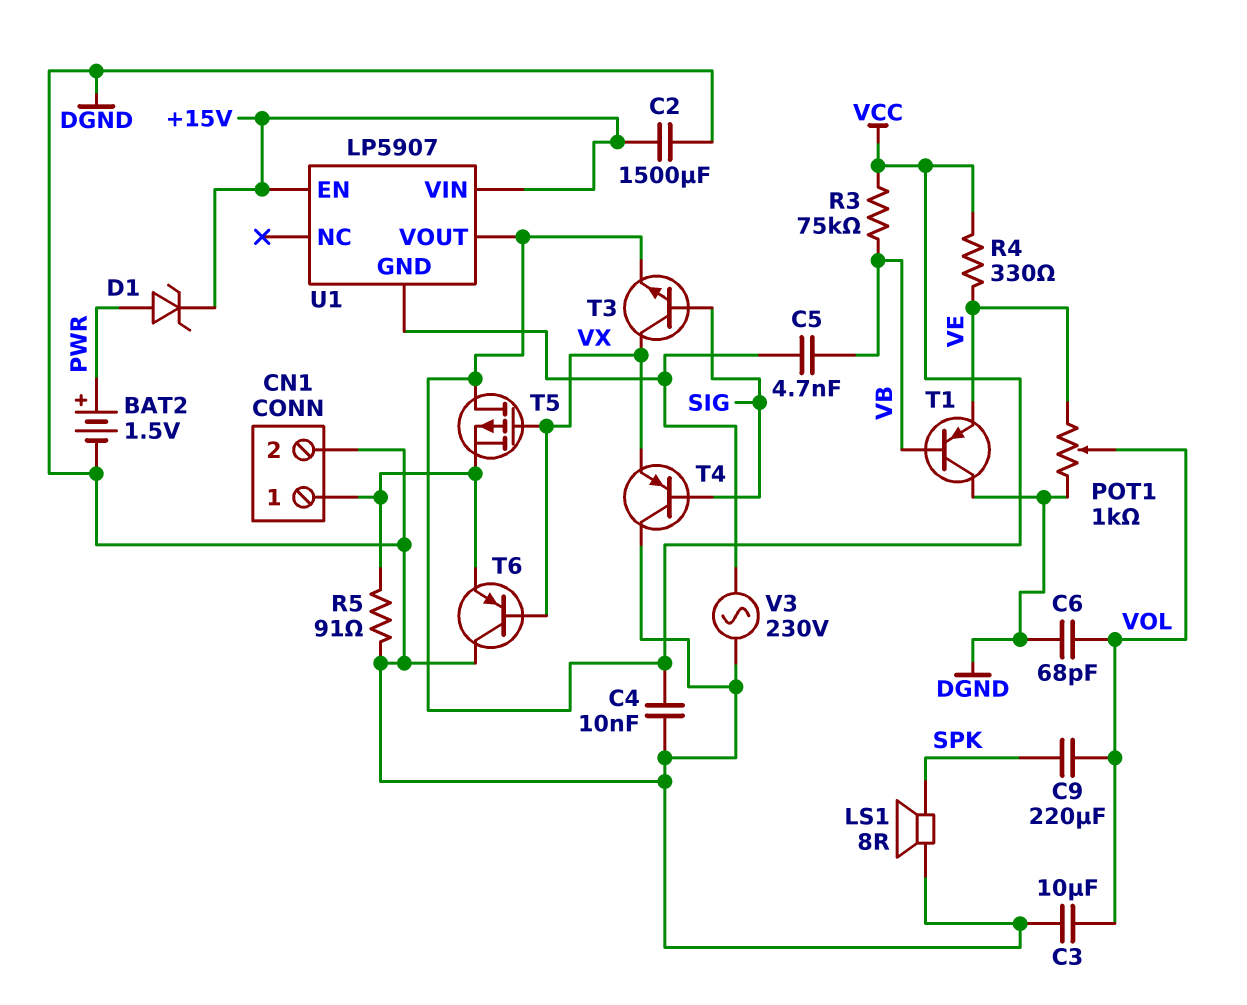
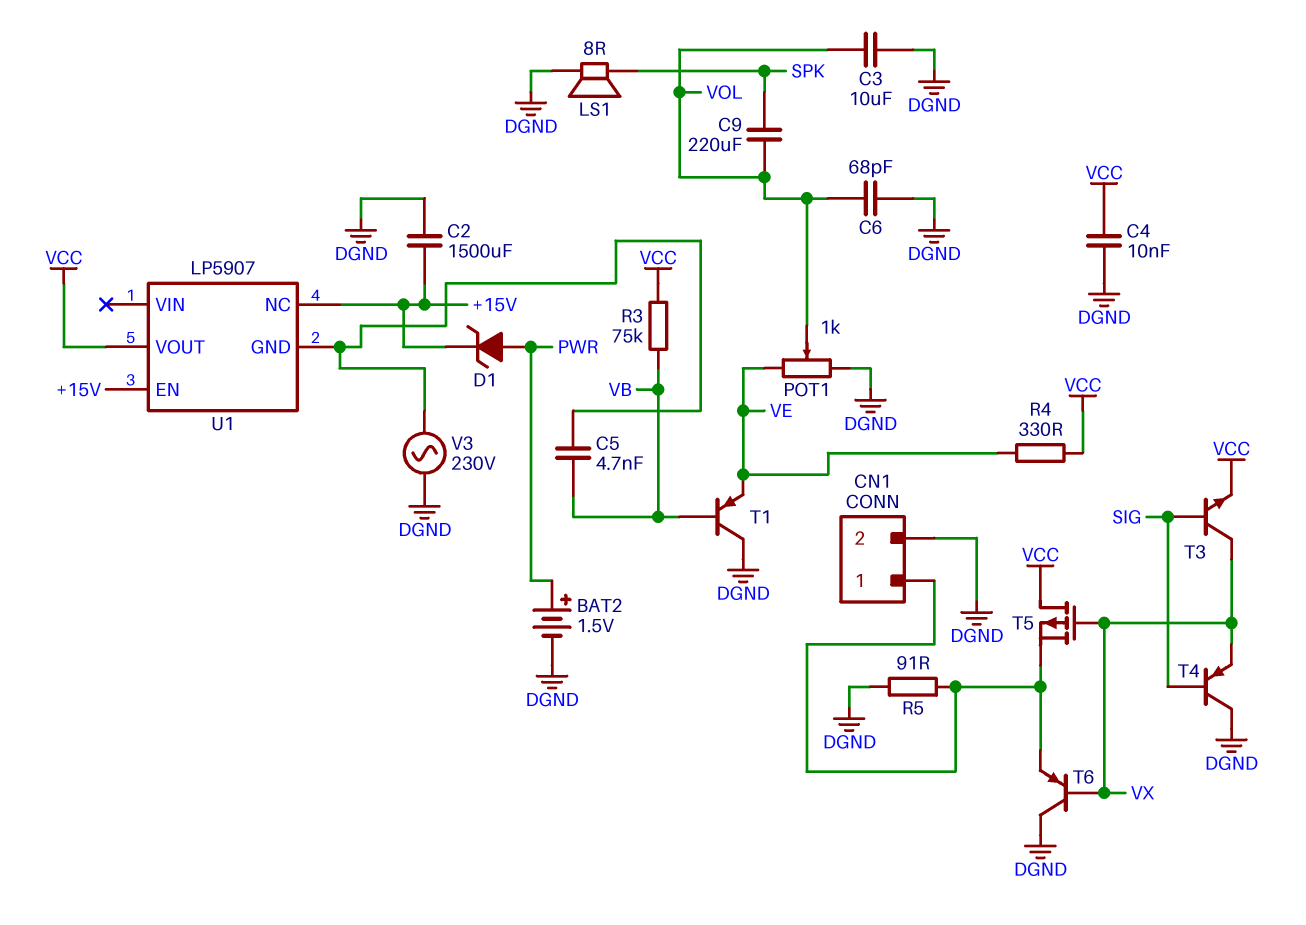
U1 pin NC: none -> +15V
U1 pin VIN: +15V -> none

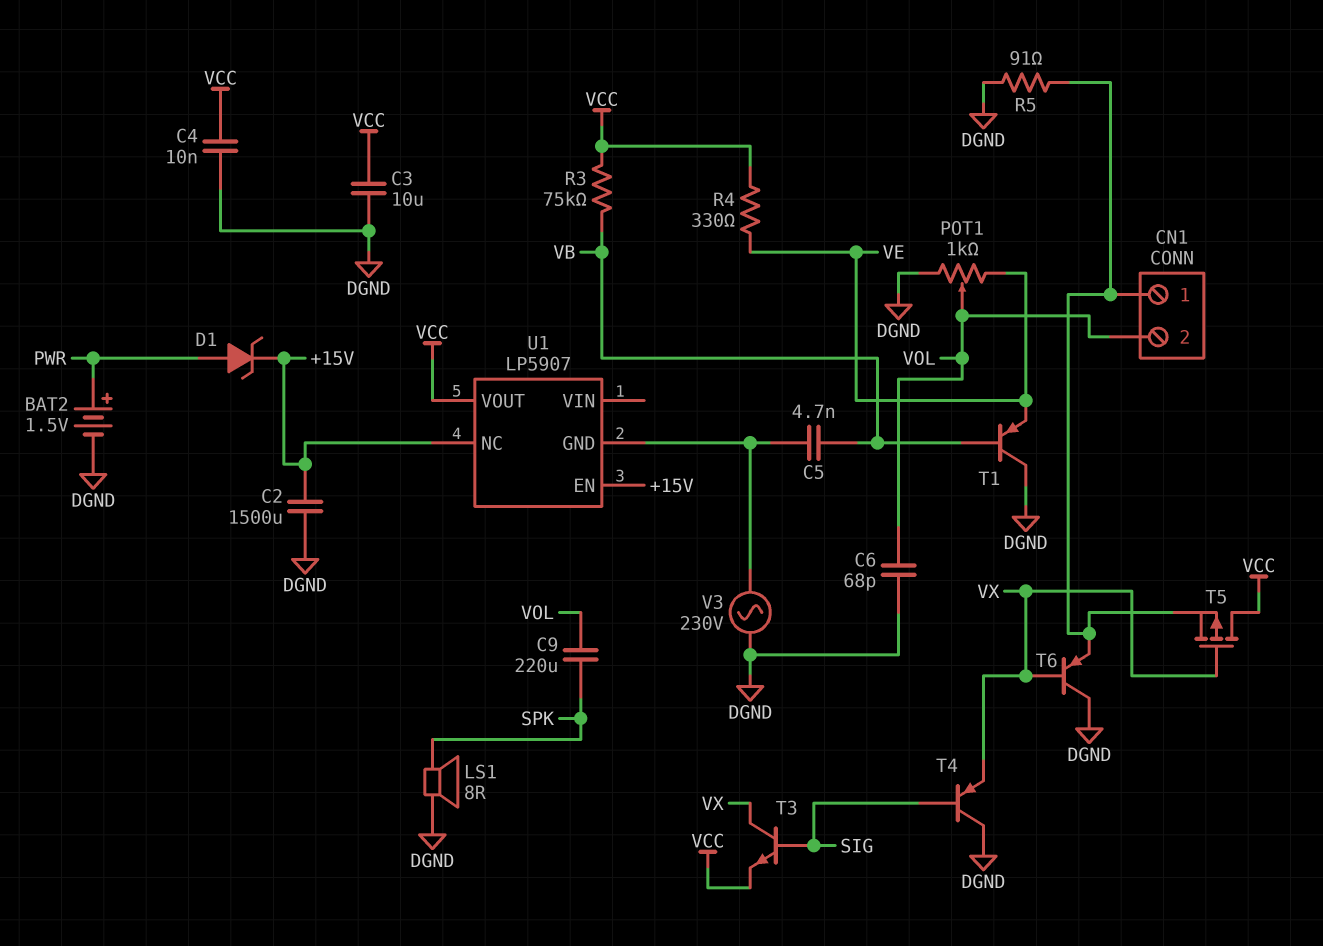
C3: 10uF (DGND, VOL) -> 10uF (DGND, VCC)
CN1 pin 2: DGND -> VOL

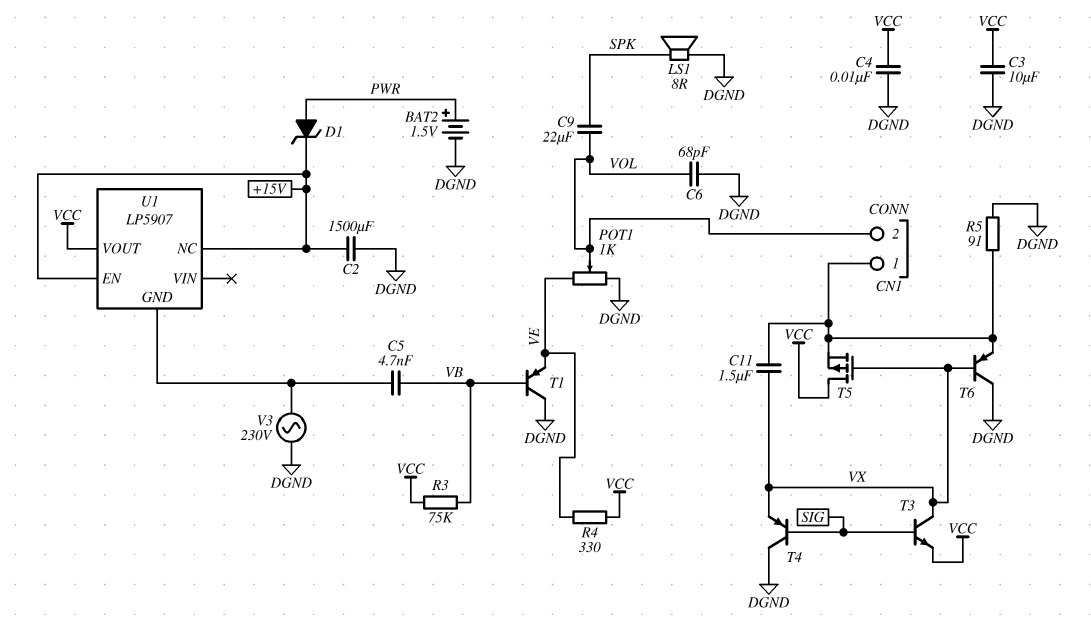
C9: 220uF (SPK, VOL) -> 22uF (SPK, VOL)
C11: none -> 1.5uF (CN1/1, VX)

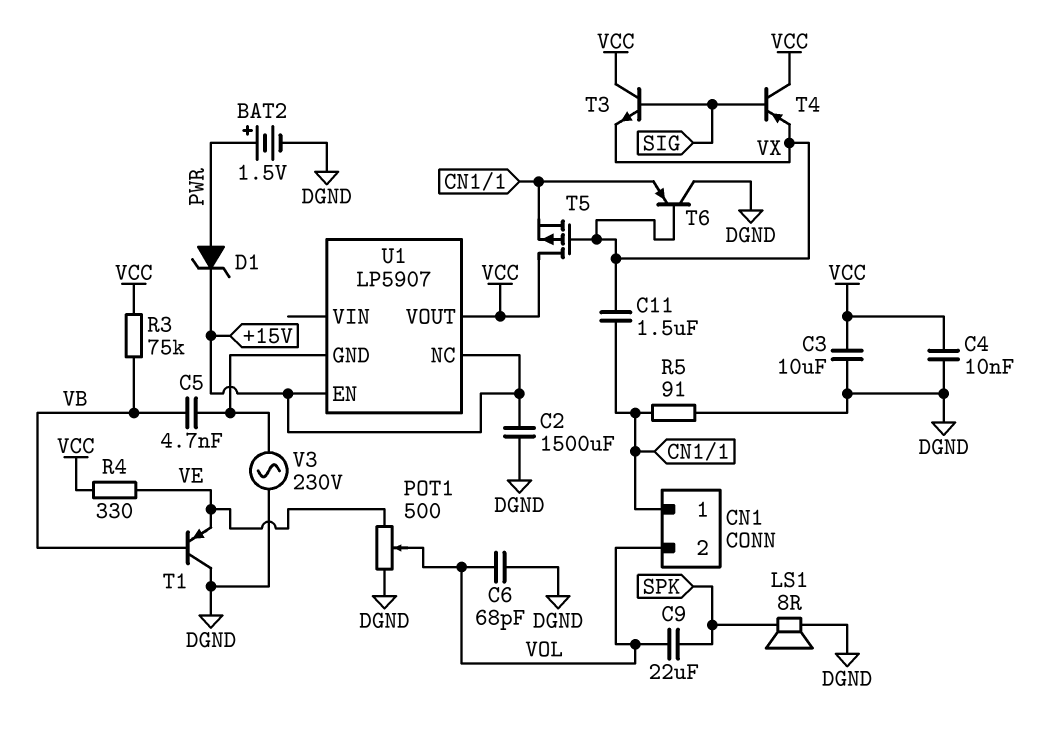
POT1: 1k (DGND, VE, wiper VOL) -> 500 (DGND, VE, wiper VOL)
T3: NPN (B SIG, C VX, E VCC) -> NPN (B SIG, C VCC, E VX)
T4: PNP (B SIG, C DGND, E VX) -> PNP (B SIG, C VCC, E VX)

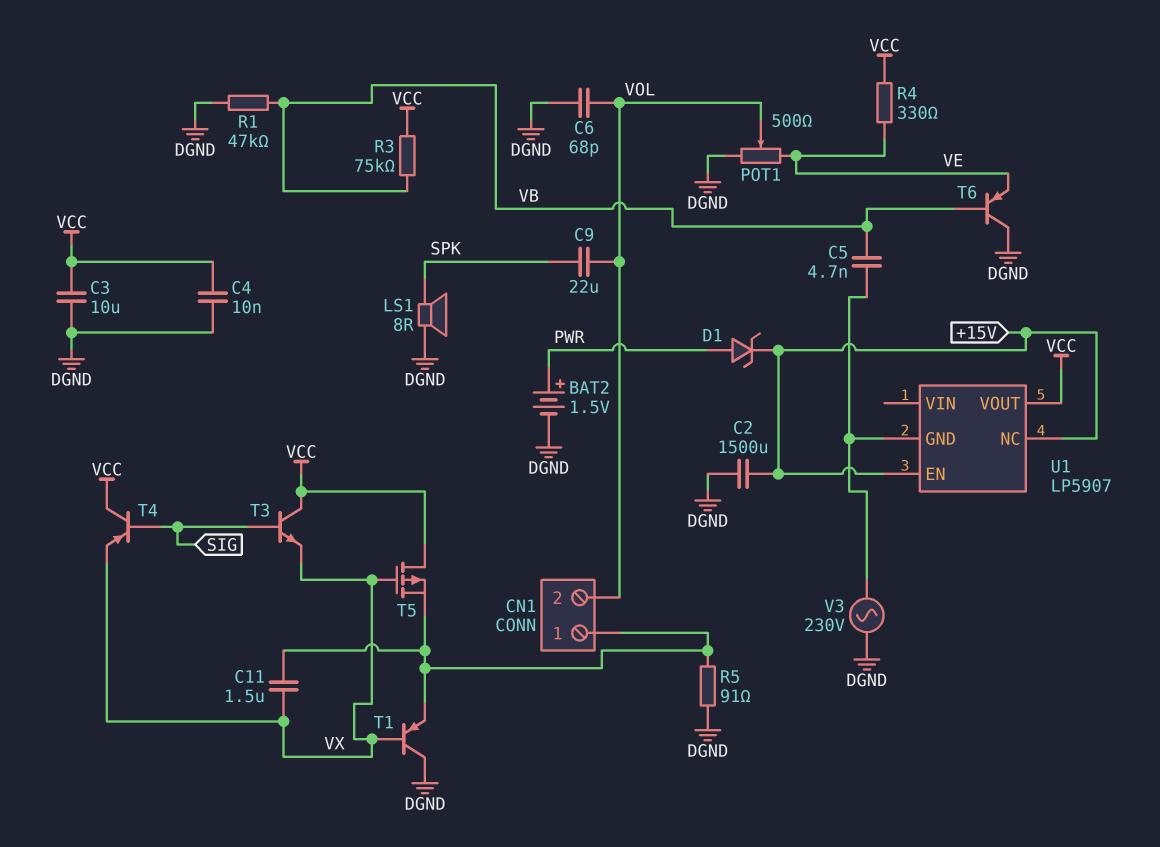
R1: none -> 47k (DGND, VB)
T1: PNP (B VB, C DGND, E VE) -> PNP (B VX, C DGND, E CN1/1)
T6: PNP (B VX, C DGND, E CN1/1) -> PNP (B VB, C DGND, E VE)

